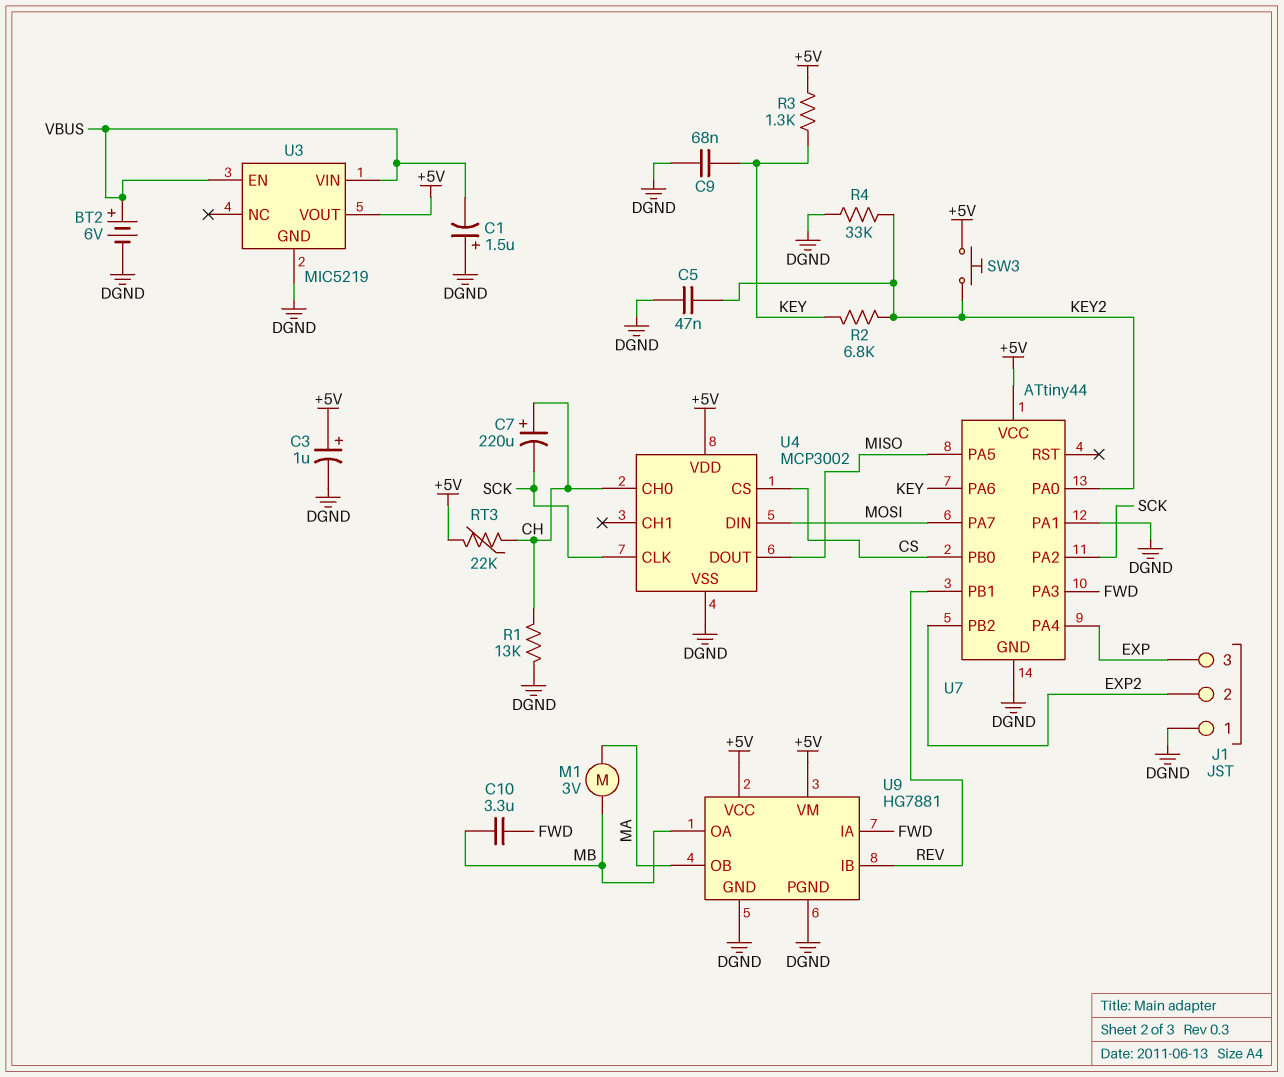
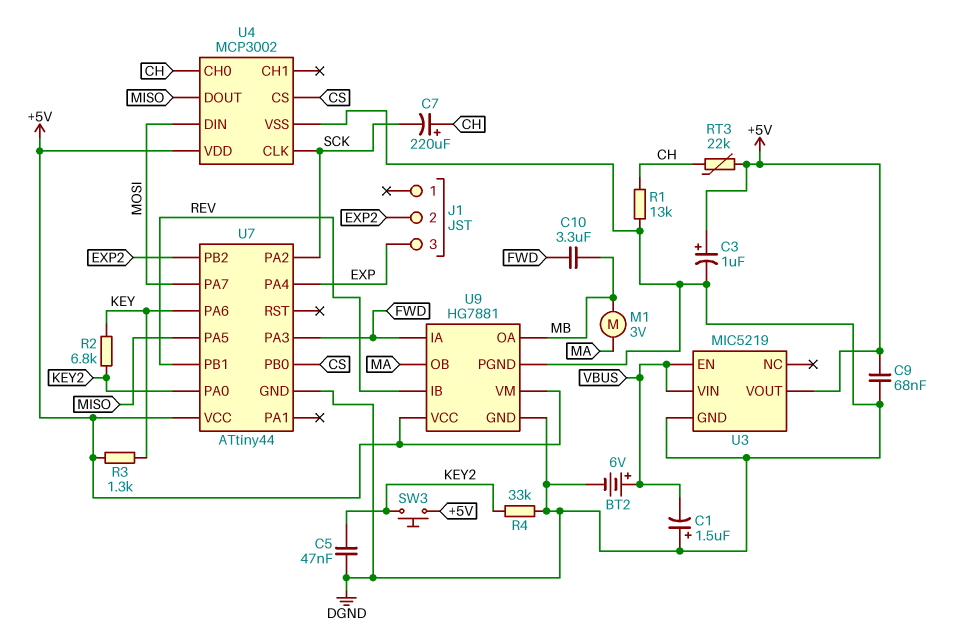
C9: 68nF (DGND, KEY) -> 68nF (+5V, DGND)
J1 pin 1: DGND -> none
U7 pin PA1: DGND -> none

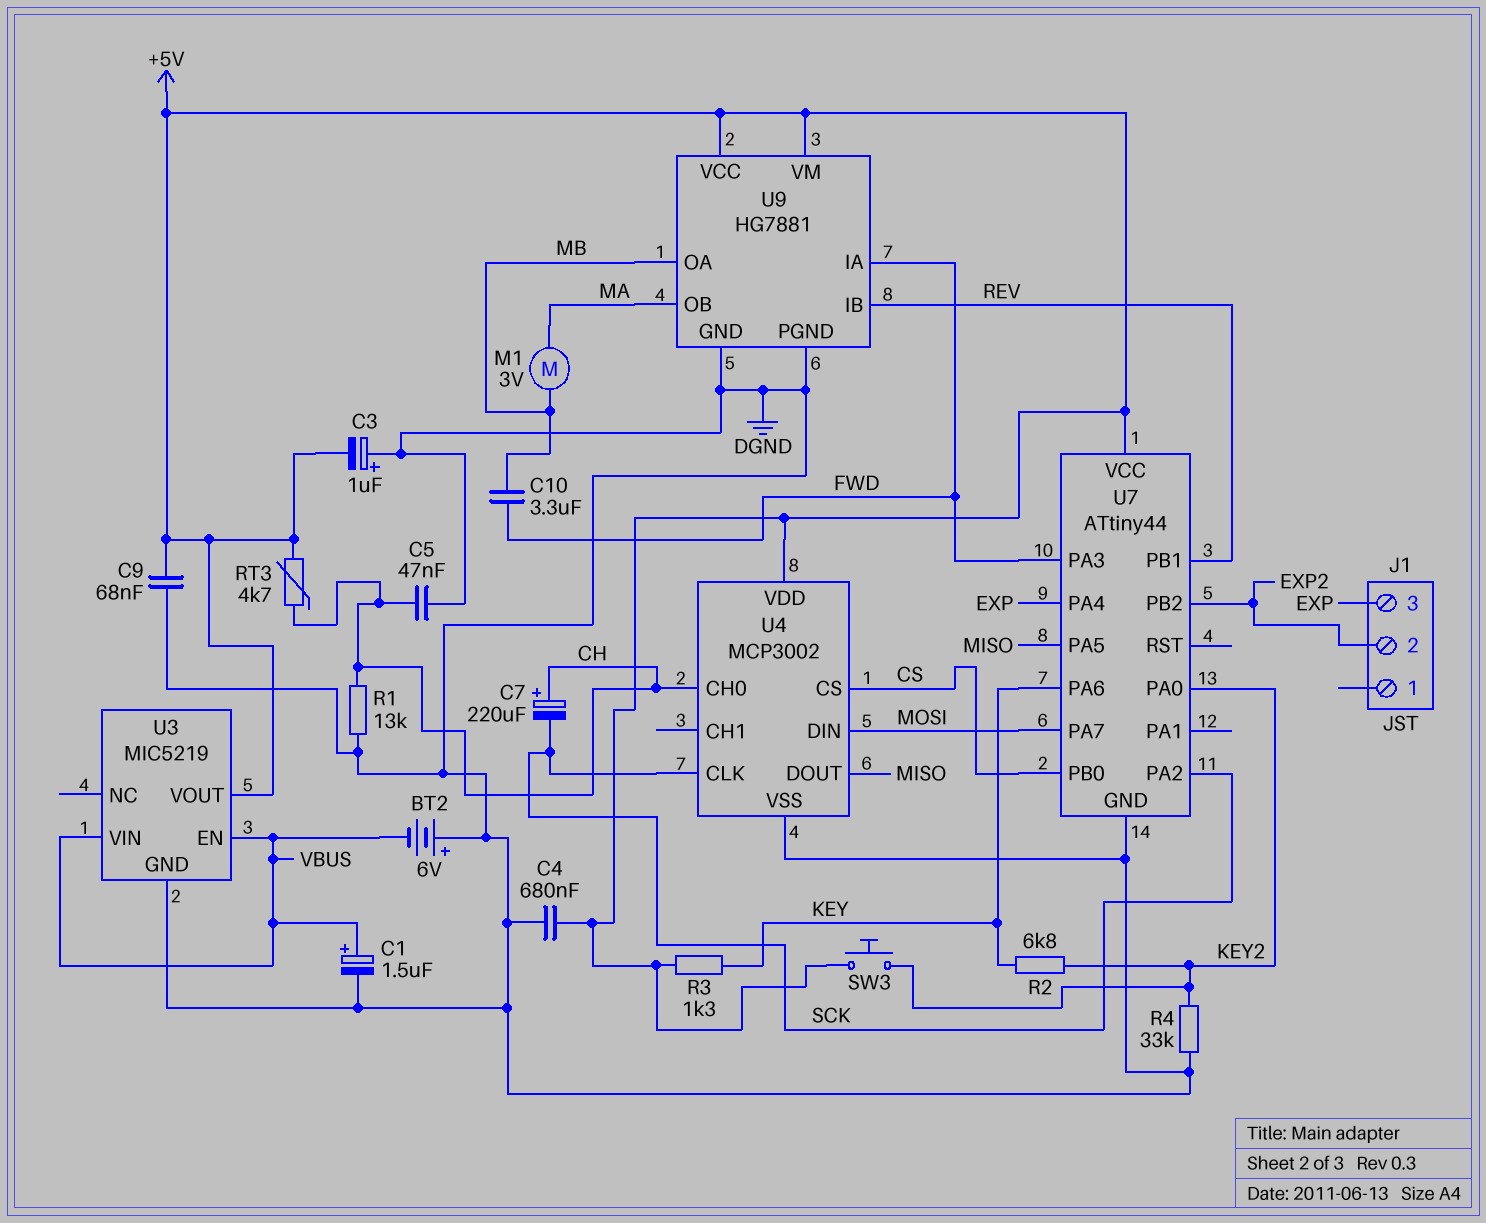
BT2: 6V (plus VBUS, minus DGND) -> 6V (plus DGND, minus VBUS)
C1: 1.5uF (plus DGND, minus VBUS) -> 1.5uF (plus VBUS, minus DGND)
C3: 1uF (plus +5V, minus DGND) -> 1uF (plus DGND, minus +5V)
C4: none -> 680nF (+5V, DGND)
C5: 47nF (DGND, KEY2) -> 47nF (CH, DGND)
RT3: 22k (+5V, CH) -> 4.7k (+5V, CH)

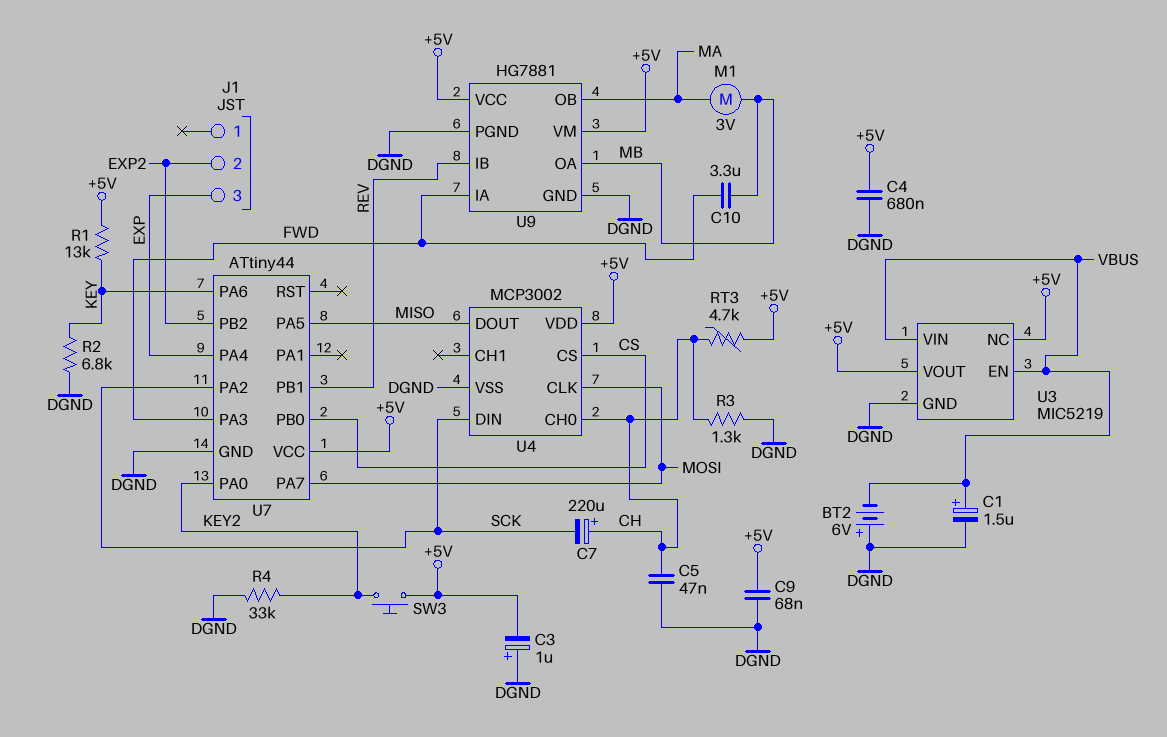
R1: 13k (CH, DGND) -> 13k (+5V, KEY)
R2: 6.8k (KEY, KEY2) -> 6.8k (DGND, KEY)
R3: 1.3k (+5V, KEY) -> 1.3k (CH, DGND)
U3 pin NC: none -> +5V
U4 pin CLK: SCK -> MOSI
U4 pin DIN: MOSI -> SCK

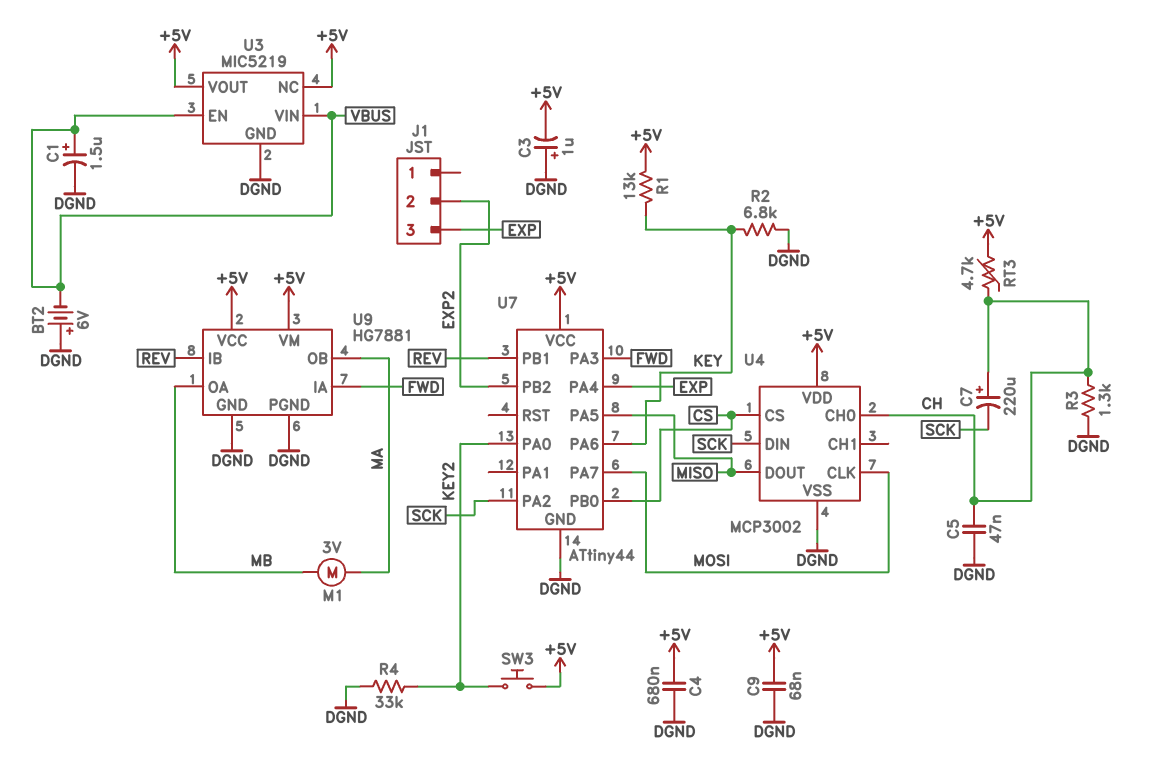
C10: 3.3uF (FWD, MB) -> none

